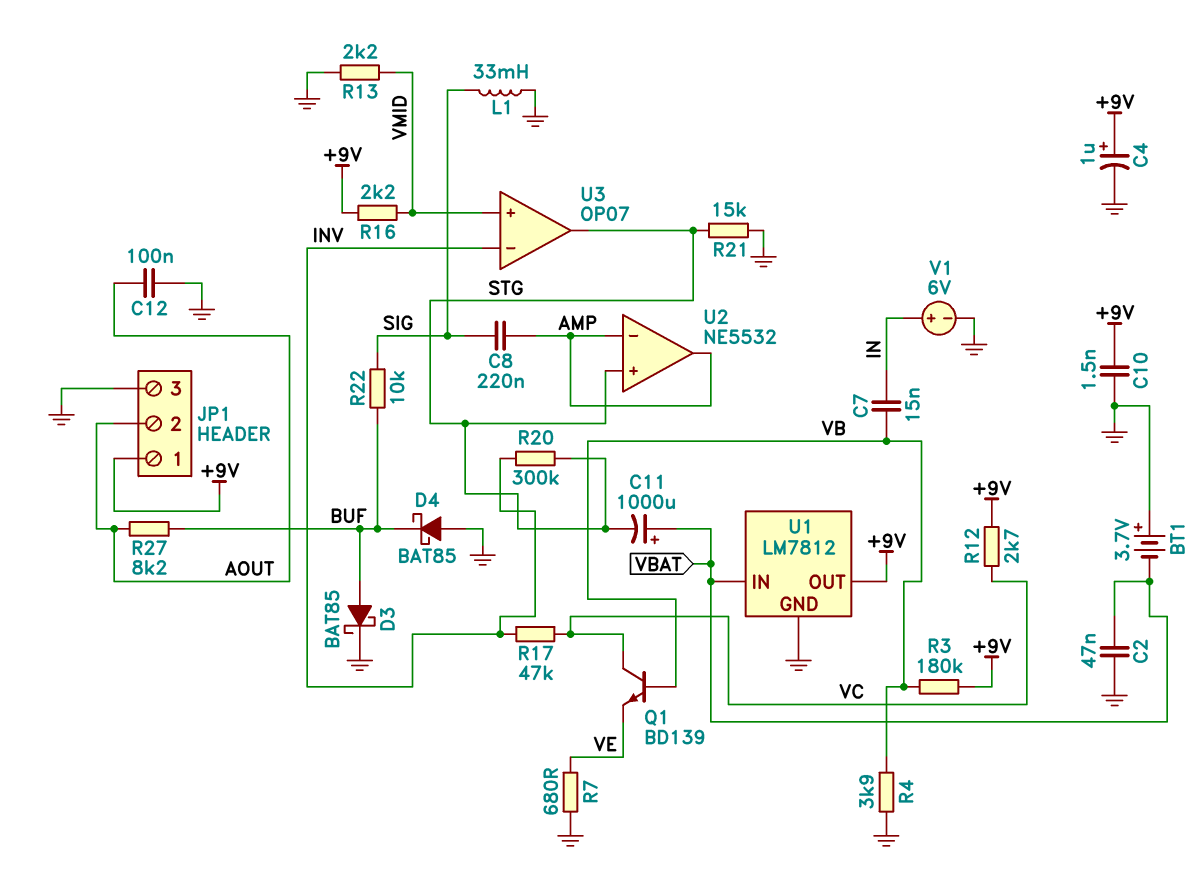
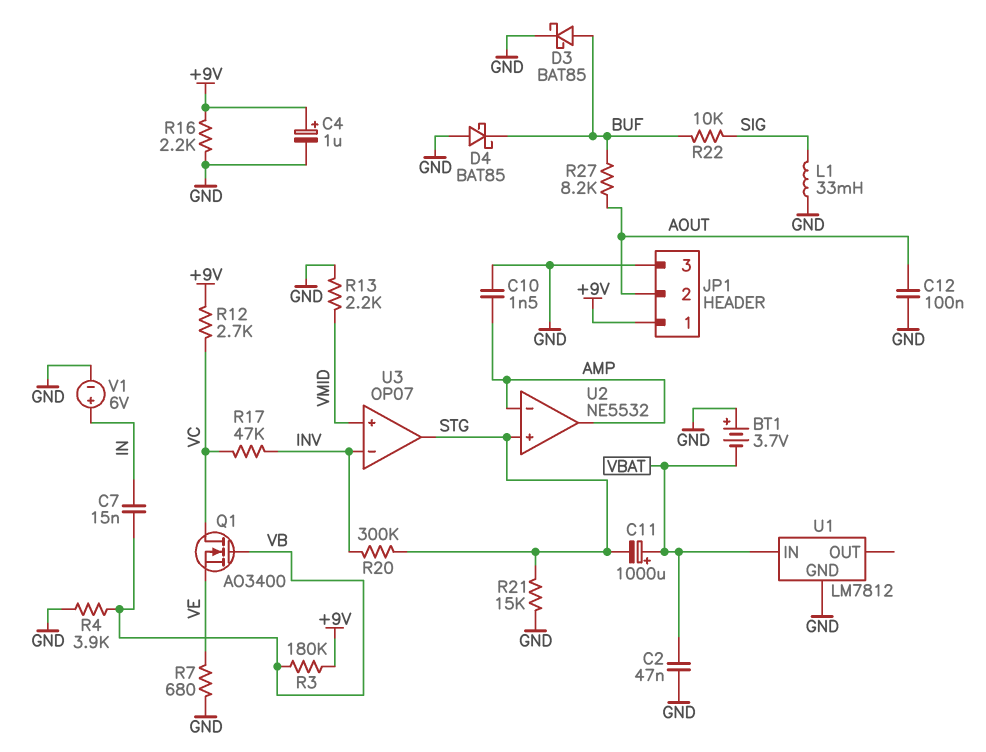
C8: 220nF (AMP, SIG) -> none
C10: 1.5nF (+9V, GND) -> 1.5nF (AMP, GND)
Q1: NPN BD139 (B VB, C VC, E VE) -> NMOS AO3400 (G VB, D VC, S VE)
R16: 2.2k (+9V, VMID) -> 2.2k (+9V, GND)
U1 pin OUT: +9V -> none

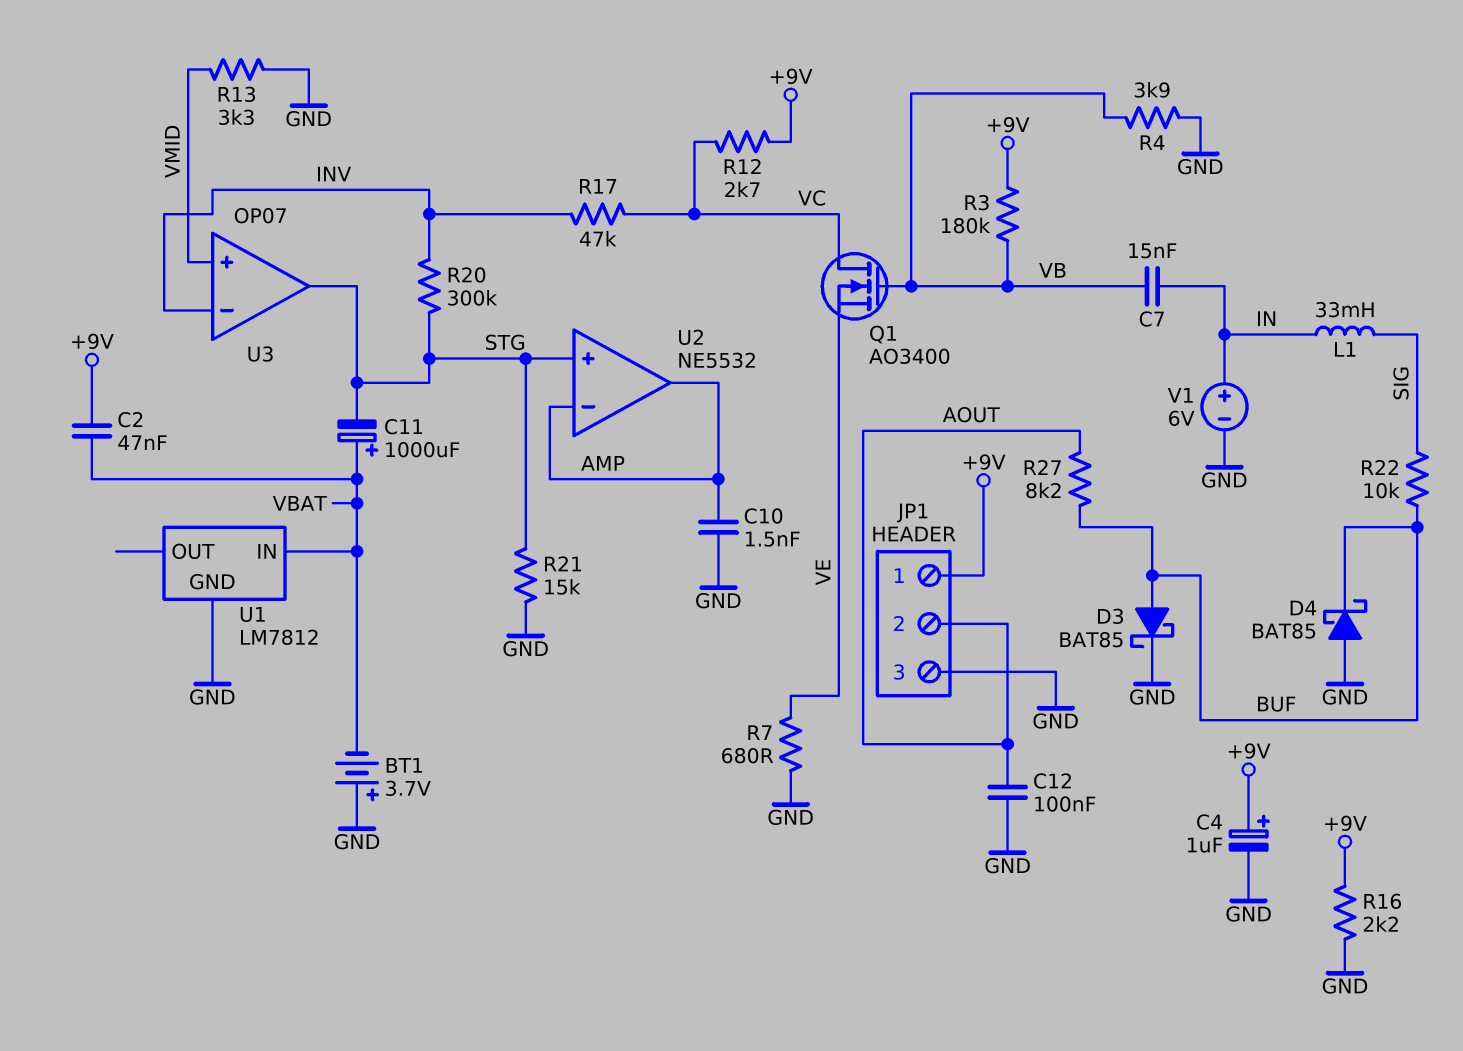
C2: 47nF (GND, VBAT) -> 47nF (+9V, VBAT)
L1: 33mH (GND, SIG) -> 33mH (IN, SIG)
R13: 2.2k (GND, VMID) -> 3.3k (GND, VMID)

